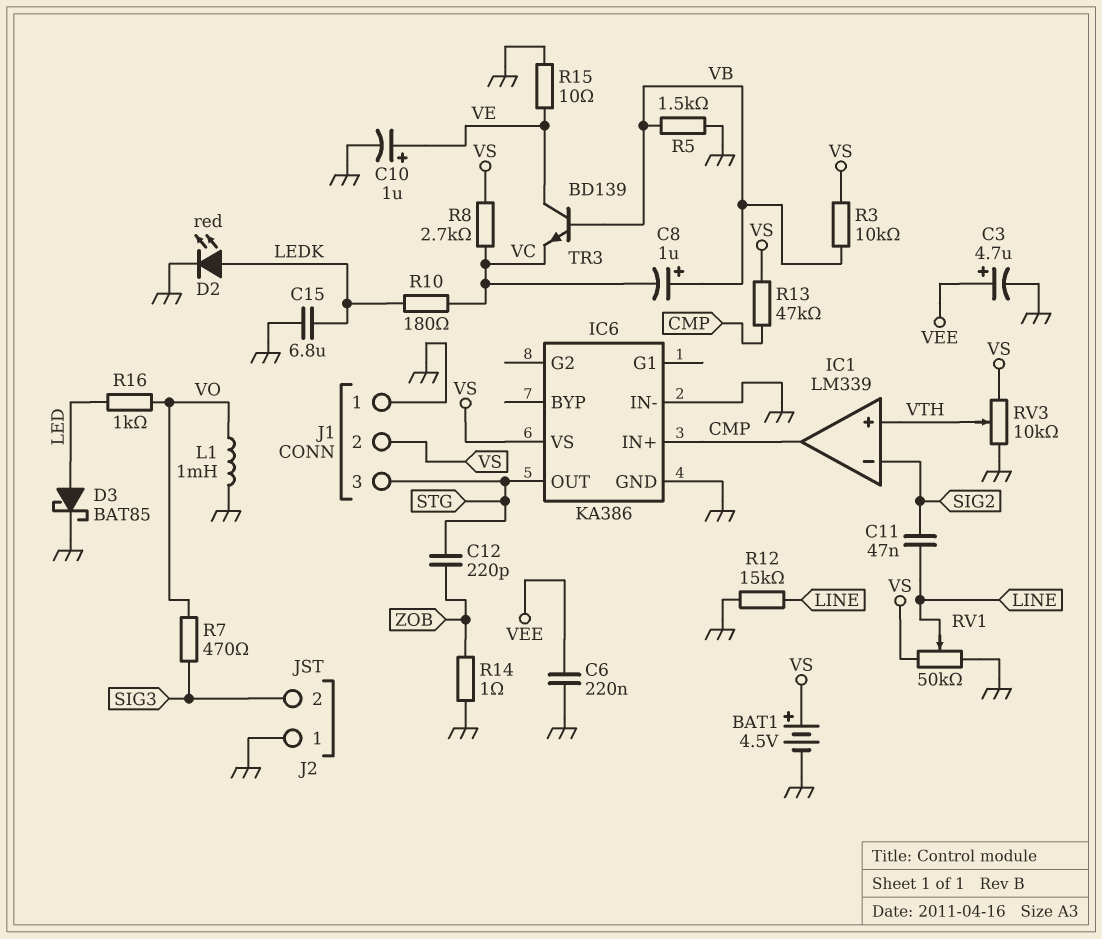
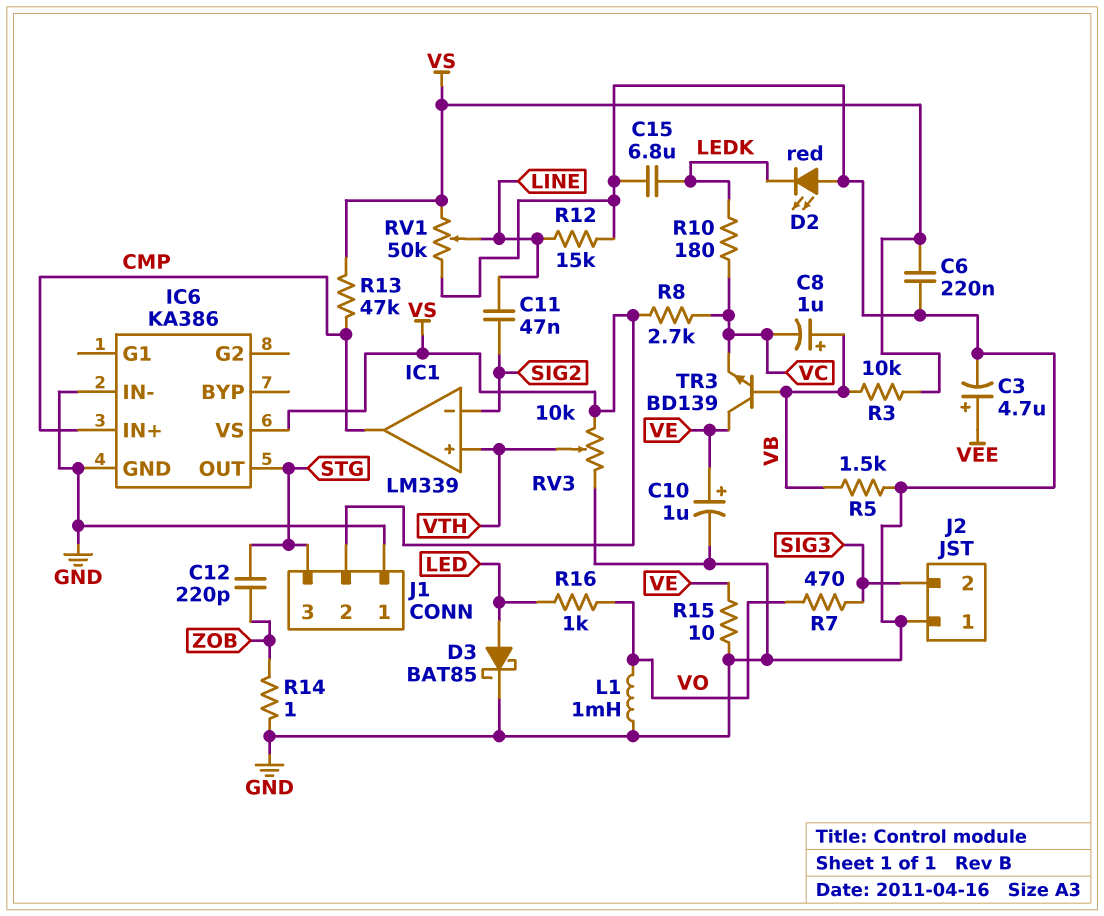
BAT1: 4.5V (plus VS, minus GND) -> none
C6: 220nF (GND, VEE) -> 220nF (GND, VS)
D2: LED red (A LEDK, K GND) -> LED red (A GND, K LEDK)

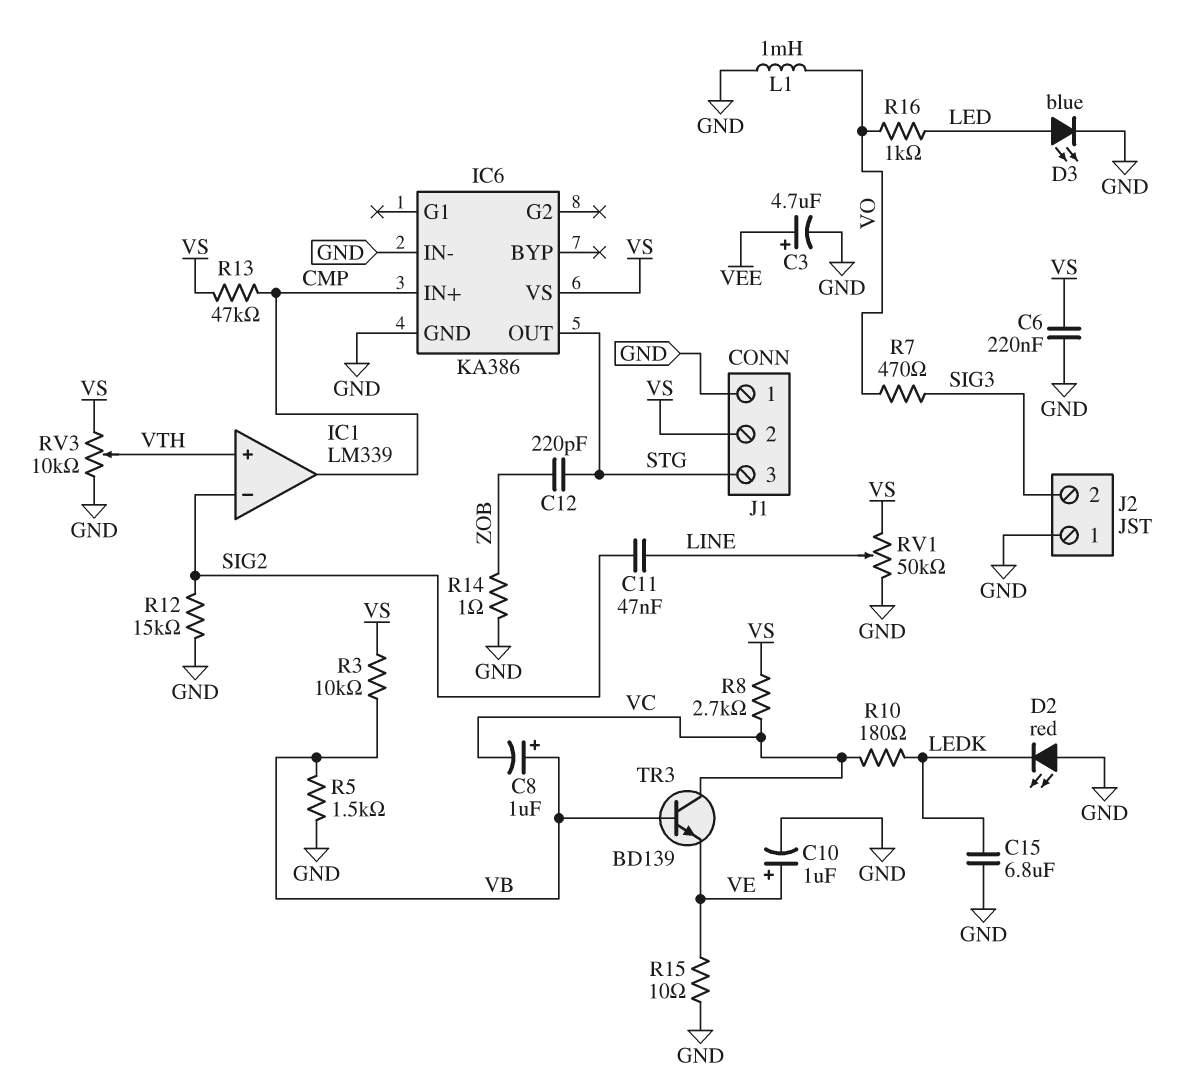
D3: schottky BAT85 (A LED, K GND) -> LED blue (A LED, K GND)
R12: 15k (GND, LINE) -> 15k (GND, SIG2)
TR3: NPN BD139 (B VB, C VE, E VC) -> NPN BD139 (B VB, C VC, E VE)

